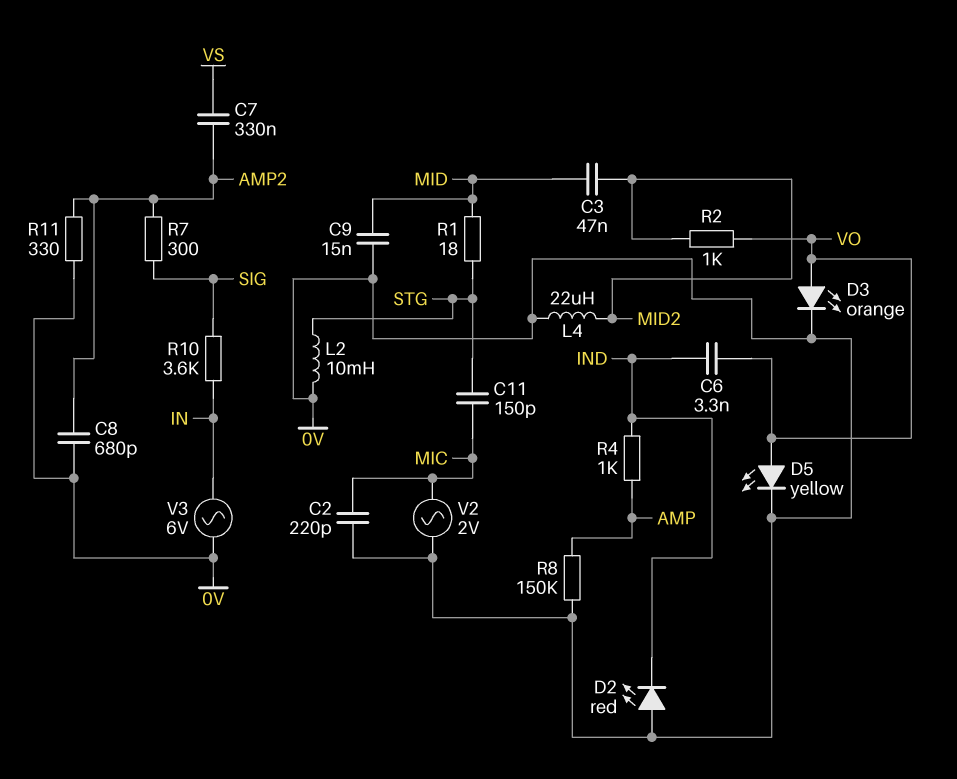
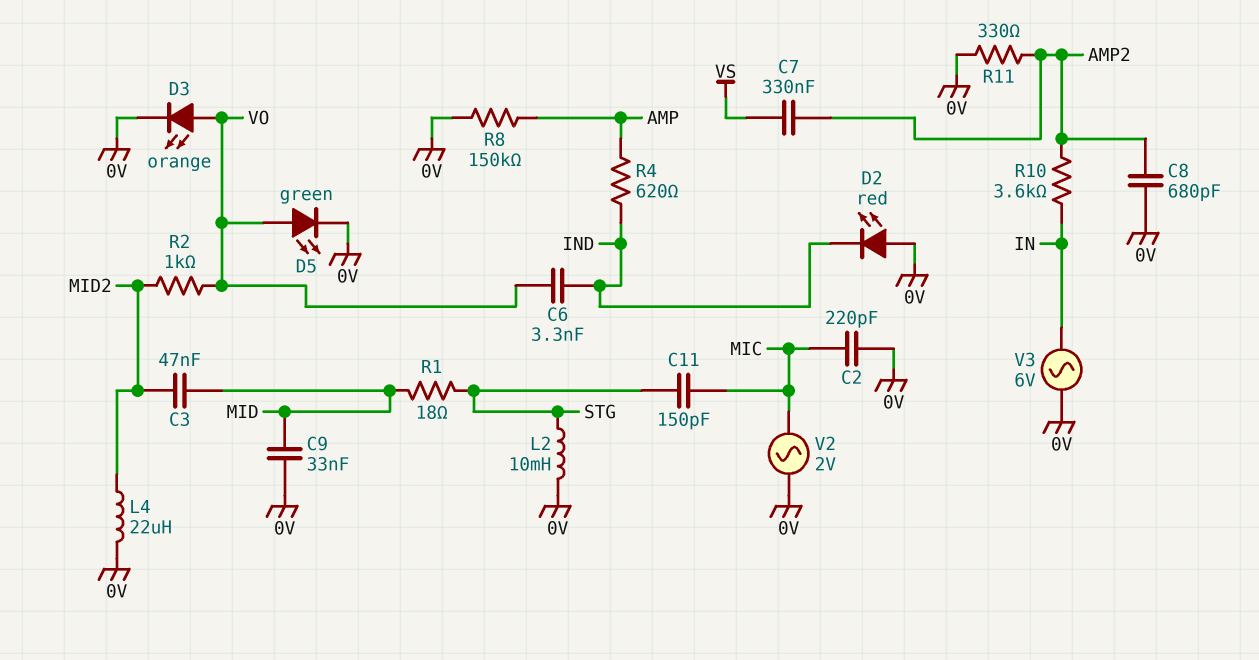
C9: 15nF (0V, MID) -> 33nF (0V, MID)
D5: LED yellow (A VO, K 0V) -> LED green (A VO, K 0V)
R4: 1k (AMP, IND) -> 620 (AMP, IND)
R7: 300 (AMP2, SIG) -> none
R10: 3.6k (IN, SIG) -> 3.6k (AMP2, IN)

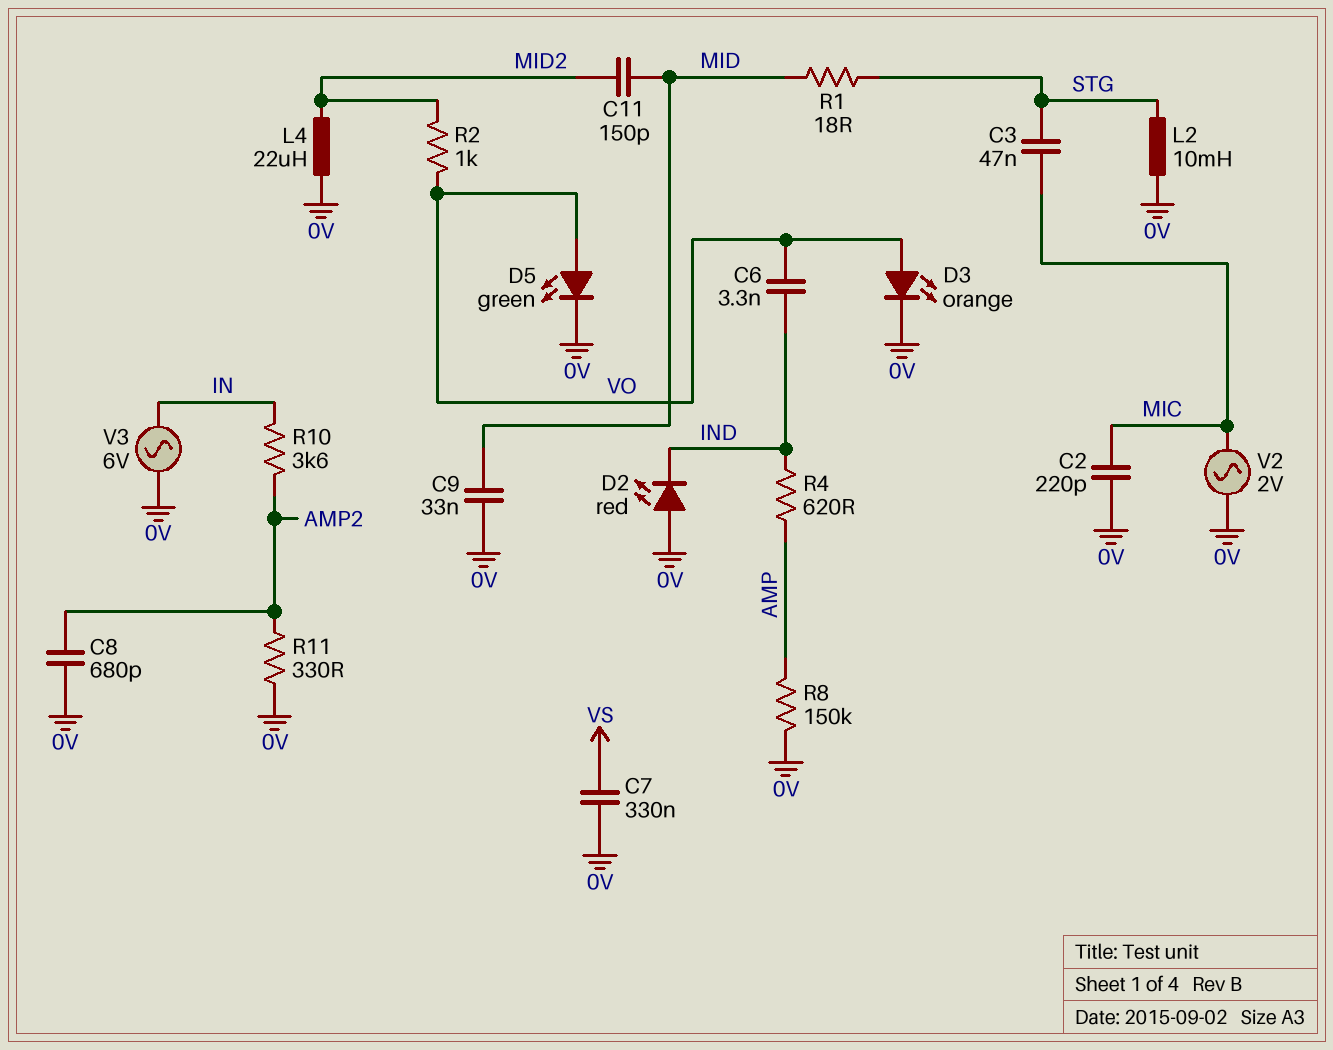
C3: 47nF (MID, MID2) -> 47nF (MIC, STG)
C7: 330nF (AMP2, VS) -> 330nF (0V, VS)
C11: 150pF (MIC, STG) -> 150pF (MID, MID2)

